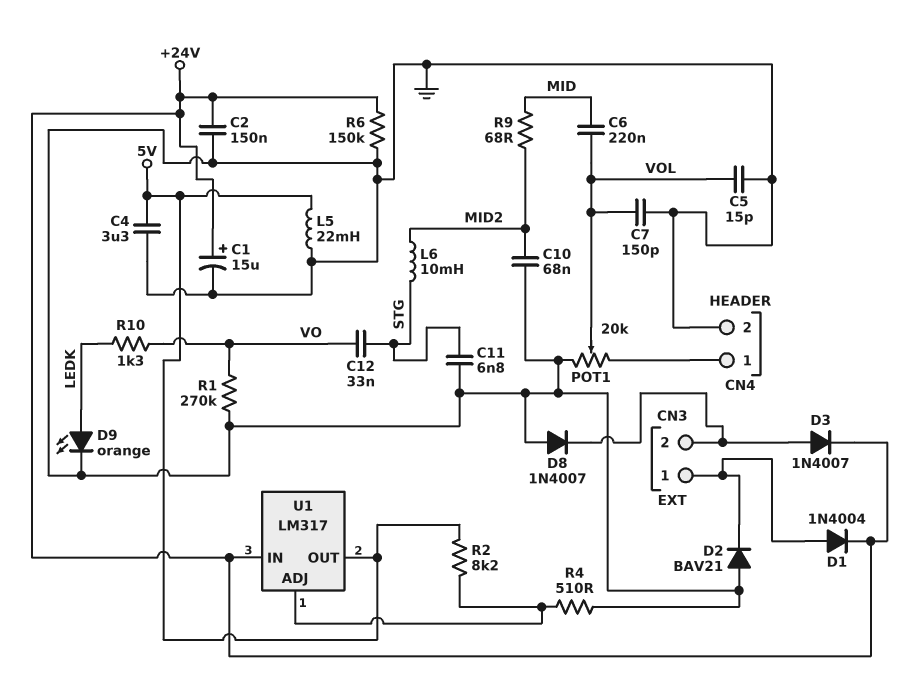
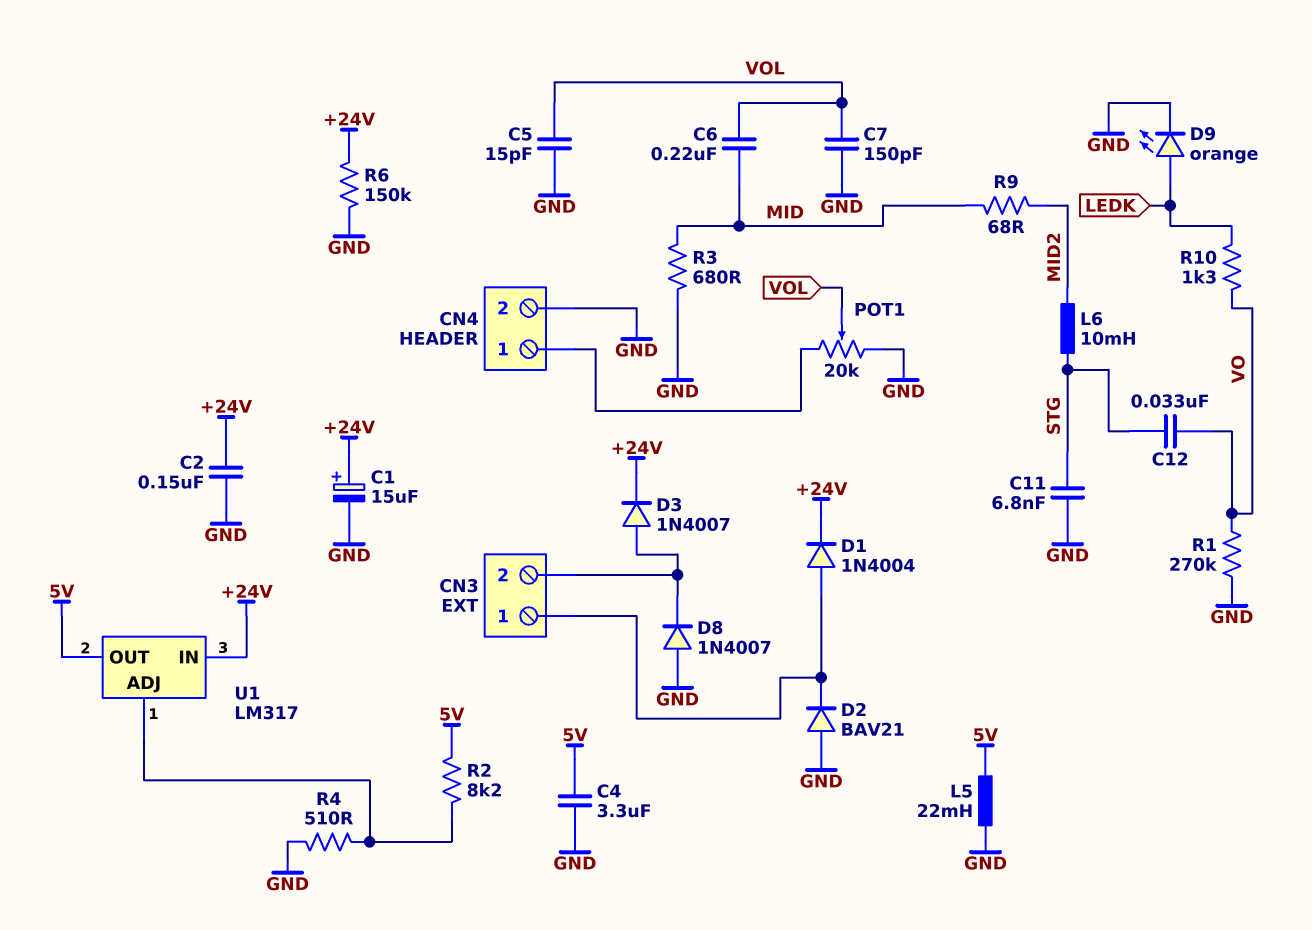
C10: 68nF (GND, MID2) -> none
R3: none -> 680 (GND, MID)

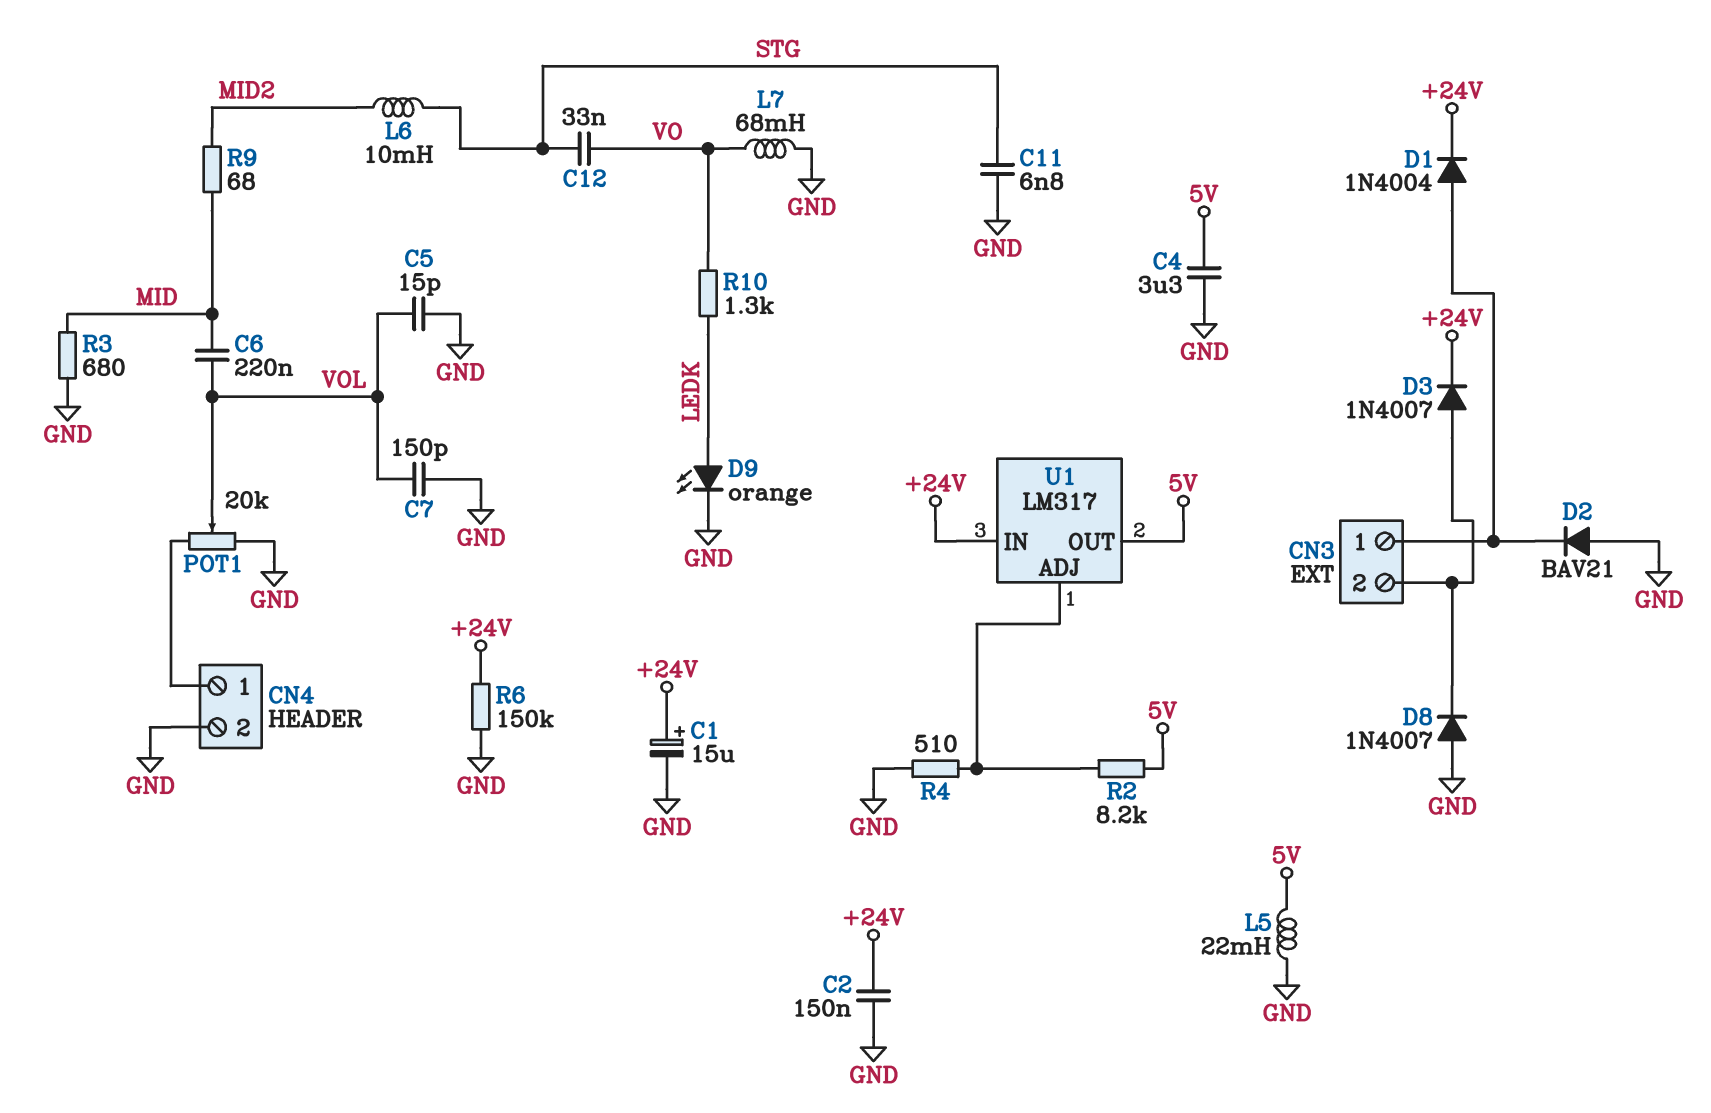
L7: none -> 68mH (GND, VO)
R1: 270k (GND, VO) -> none

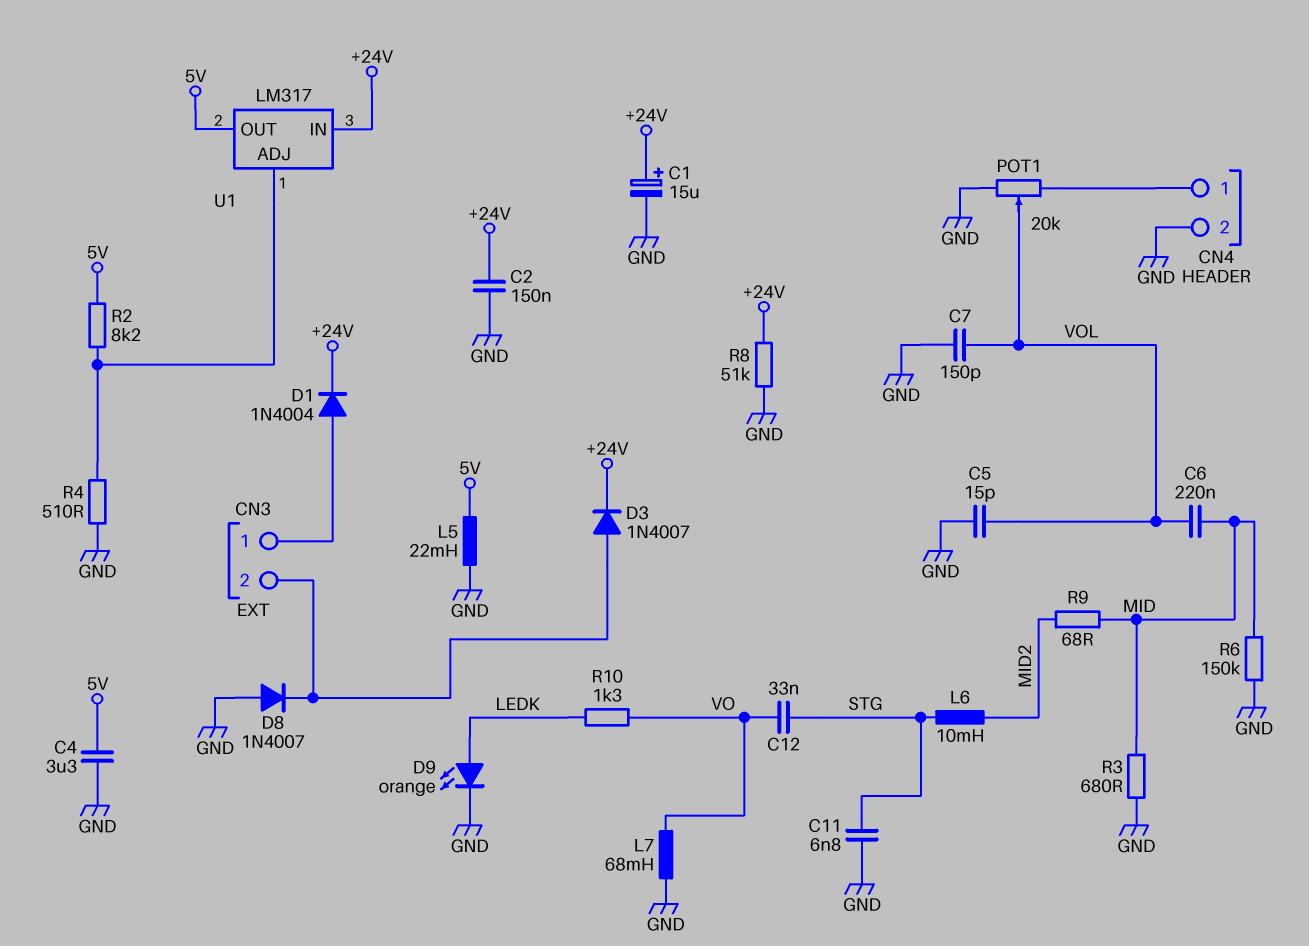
D2: diode BAV21 (A GND, K CN3/1) -> none
R6: 150k (+24V, GND) -> 150k (GND, MID)
R8: none -> 51k (+24V, GND)

